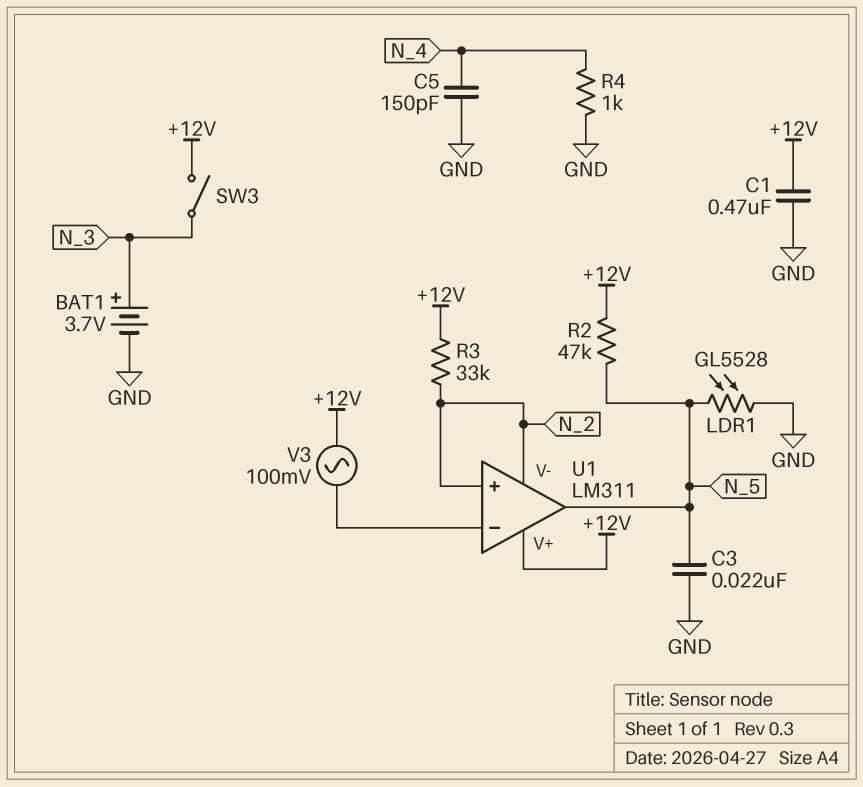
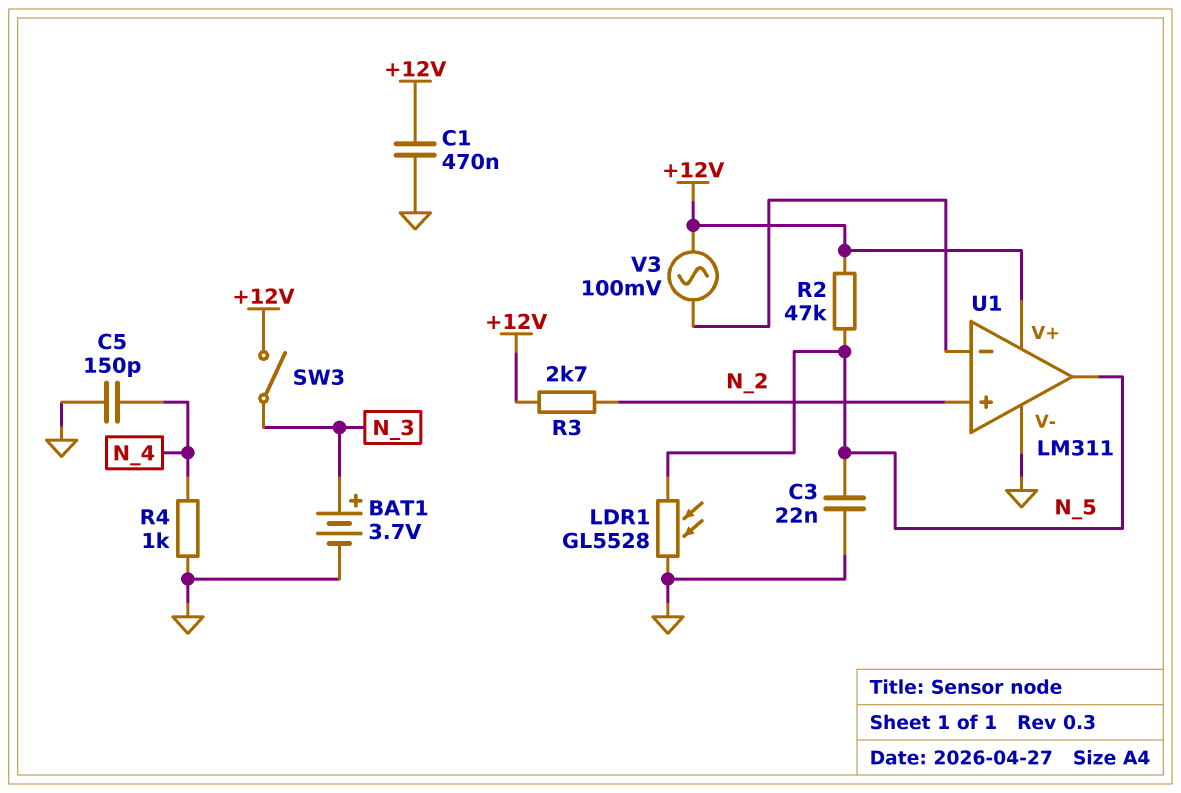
R3: 33k (+12V, N_2) -> 2.7k (+12V, N_2)
U1 pin V-: N_2 -> GND

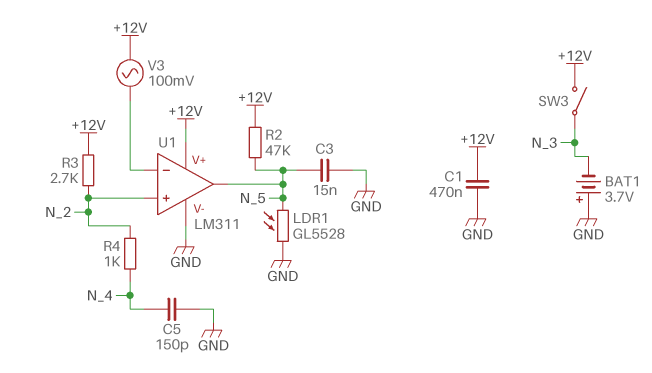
BAT1: 3.7V (plus N_3, minus GND) -> 3.7V (plus GND, minus N_3)
C3: 22nF (GND, N_5) -> 15nF (GND, N_5)
R4: 1k (GND, N_4) -> 1k (N_2, N_4)

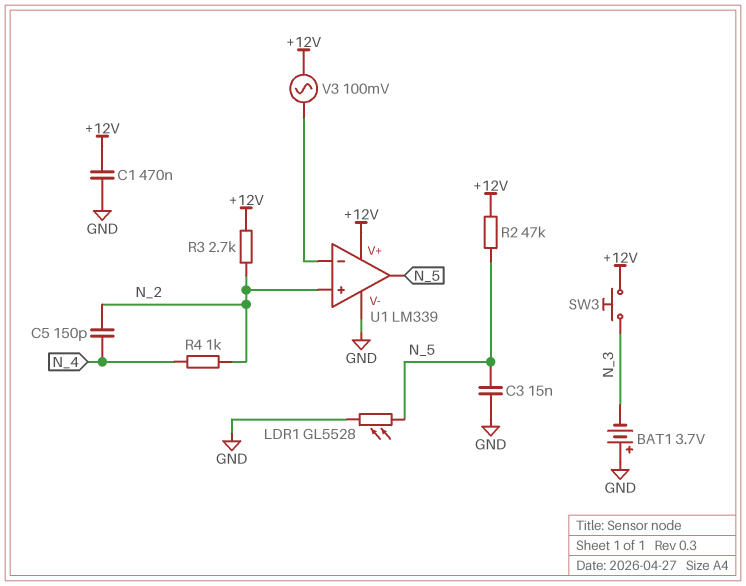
C5: 150pF (GND, N_4) -> 150pF (N_2, N_4)
SW3: switch (+12V, N_3) -> button (+12V, N_3)
U1: LM311 -> LM339

